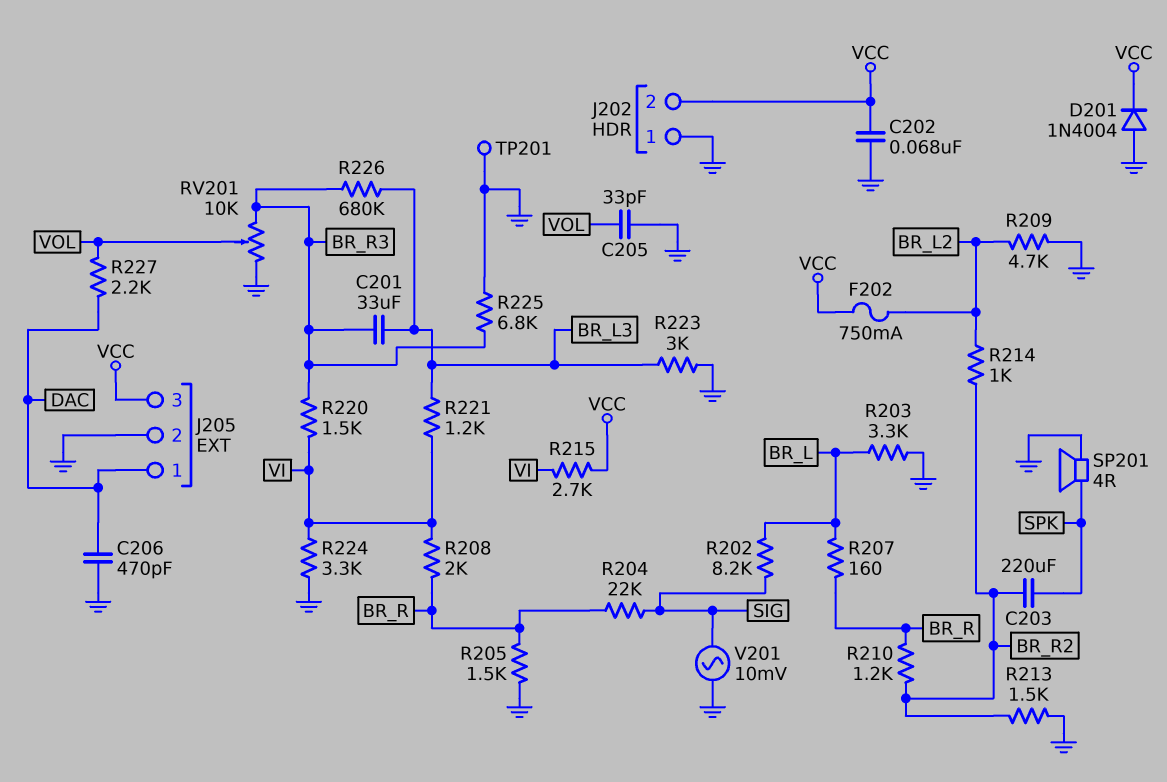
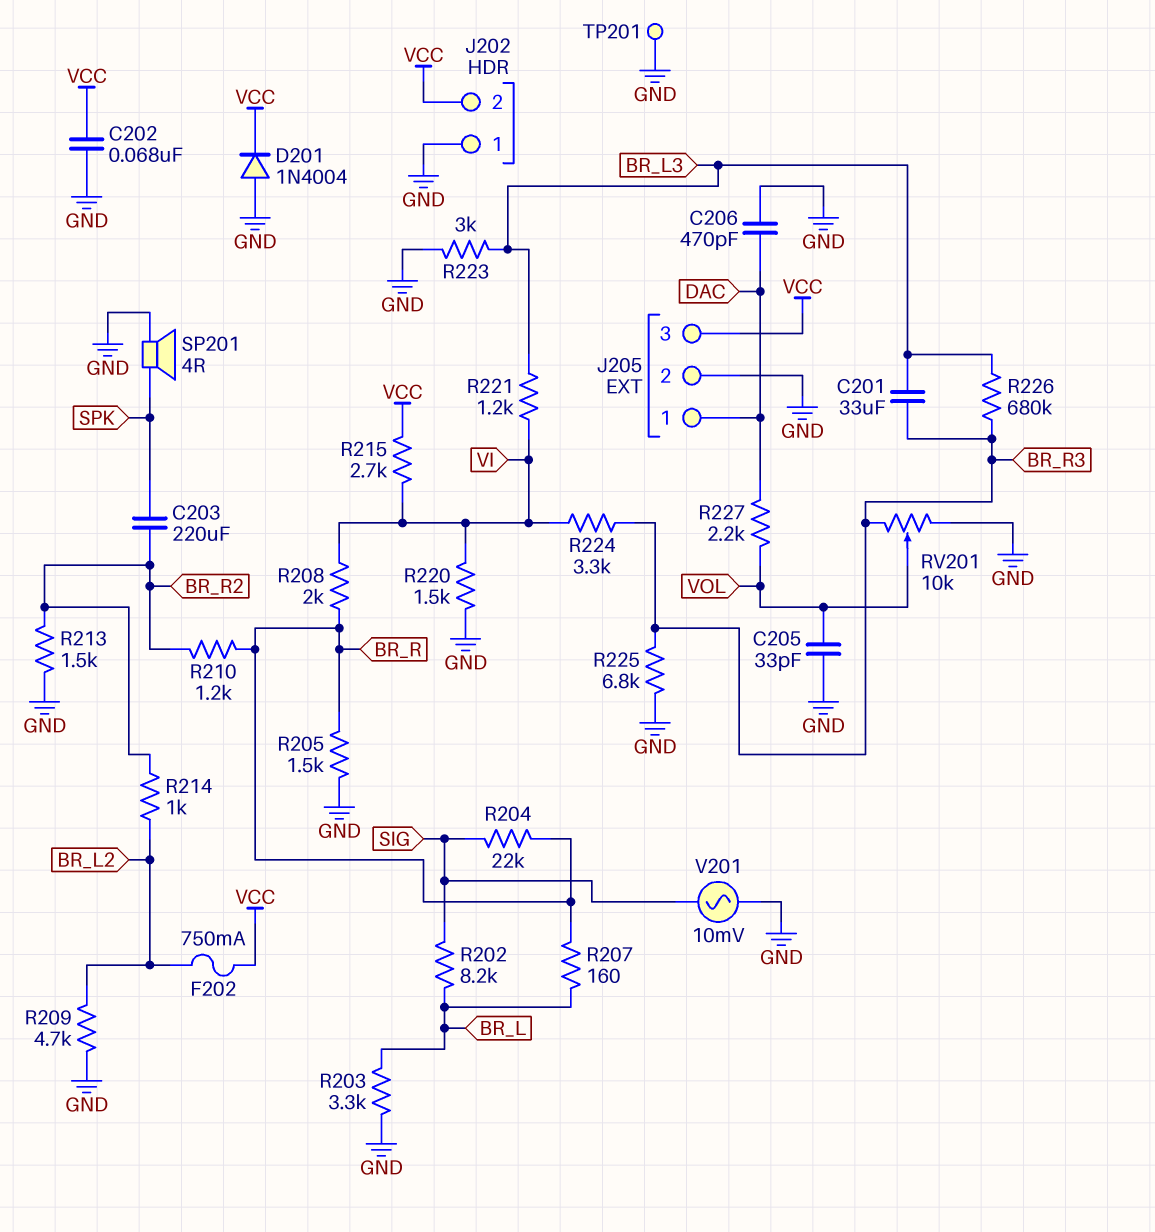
R220: 1.5k (BR_R3, VI) -> 1.5k (GND, VI)
R224: 3.3k (GND, VI) -> 3.3k (BR_R3, VI)

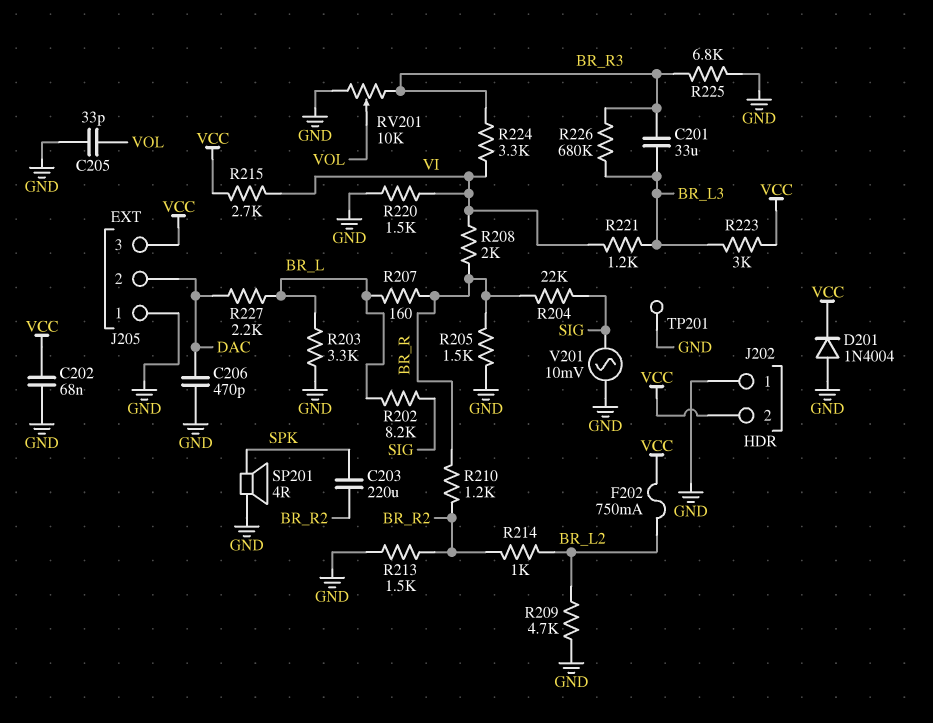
J205 pin 1: DAC -> GND
J205 pin 2: GND -> DAC
R223: 3k (BR_L3, GND) -> 3k (BR_L3, VCC)
R227: 2.2k (DAC, VOL) -> 2.2k (BR_L, DAC)

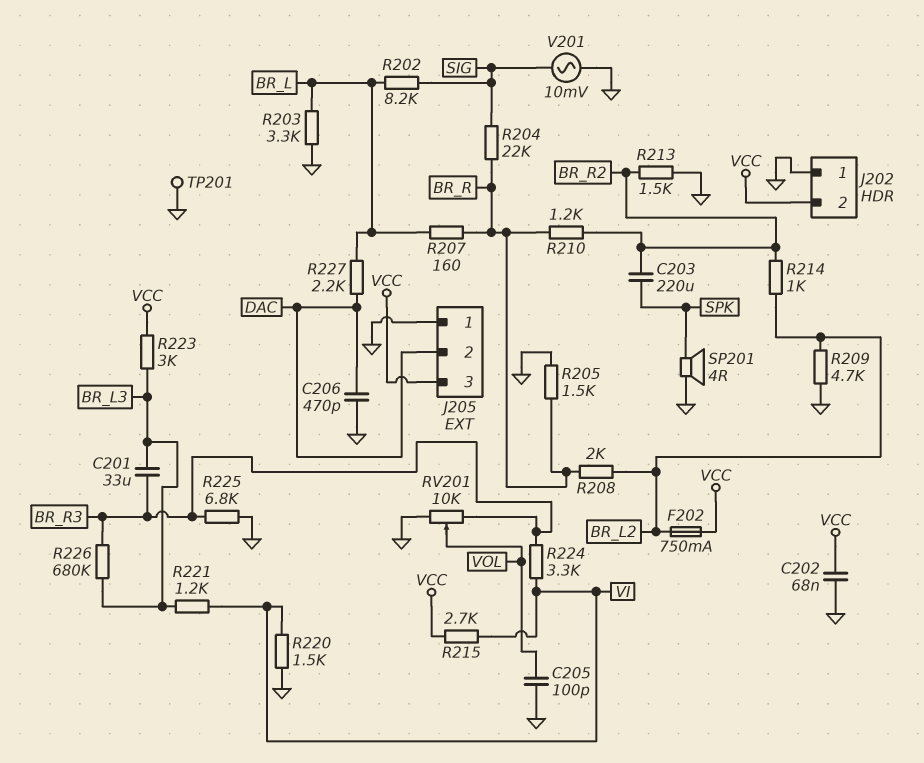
C205: 33pF (GND, VOL) -> 100pF (GND, VOL)
D201: diode 1N4004 (A GND, K VCC) -> none
R208: 2k (BR_R, VI) -> 2k (BR_L2, BR_R)

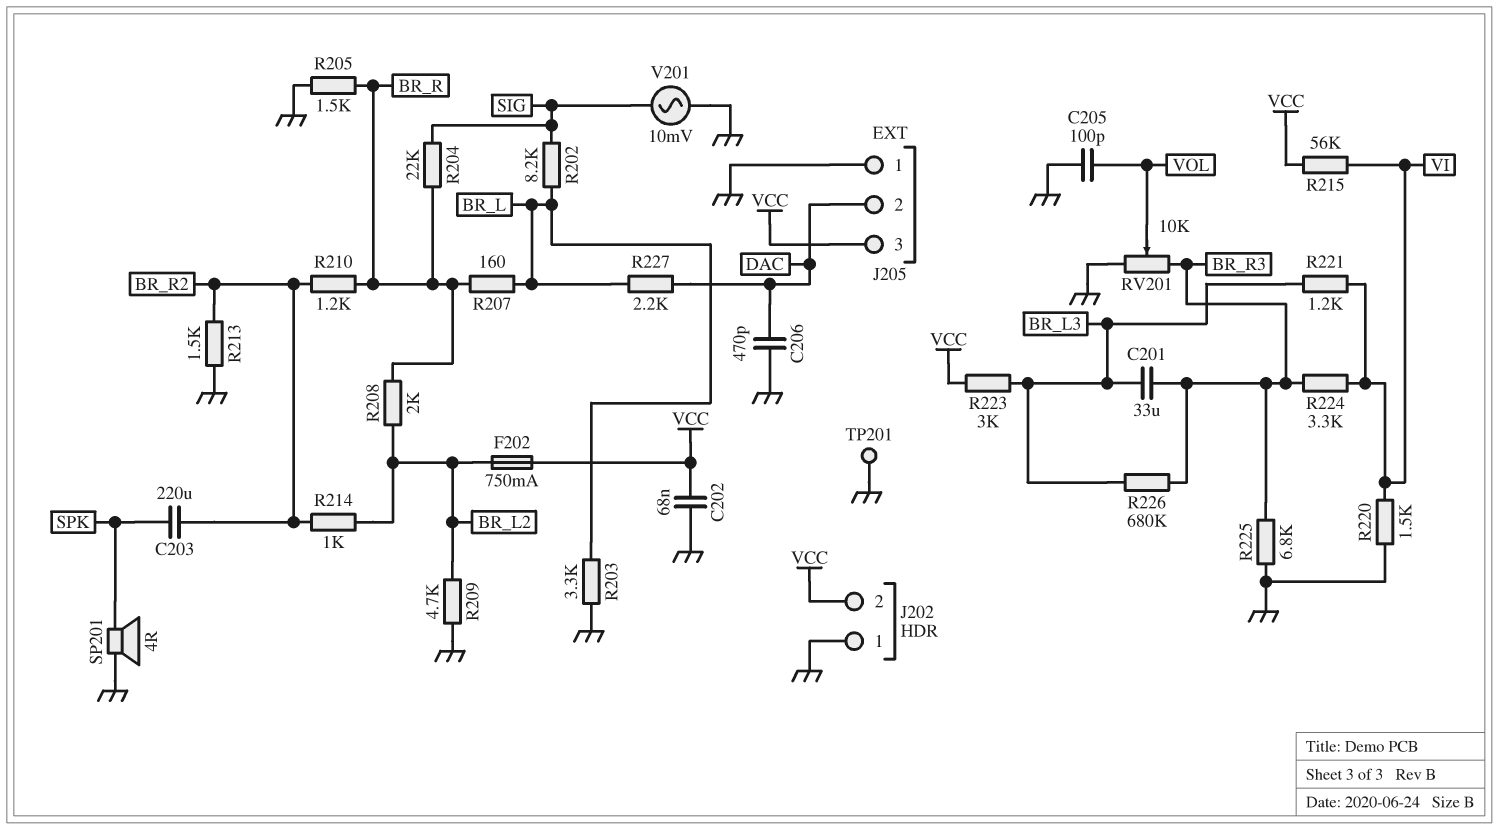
R215: 2.7k (VCC, VI) -> 56k (VCC, VI)

